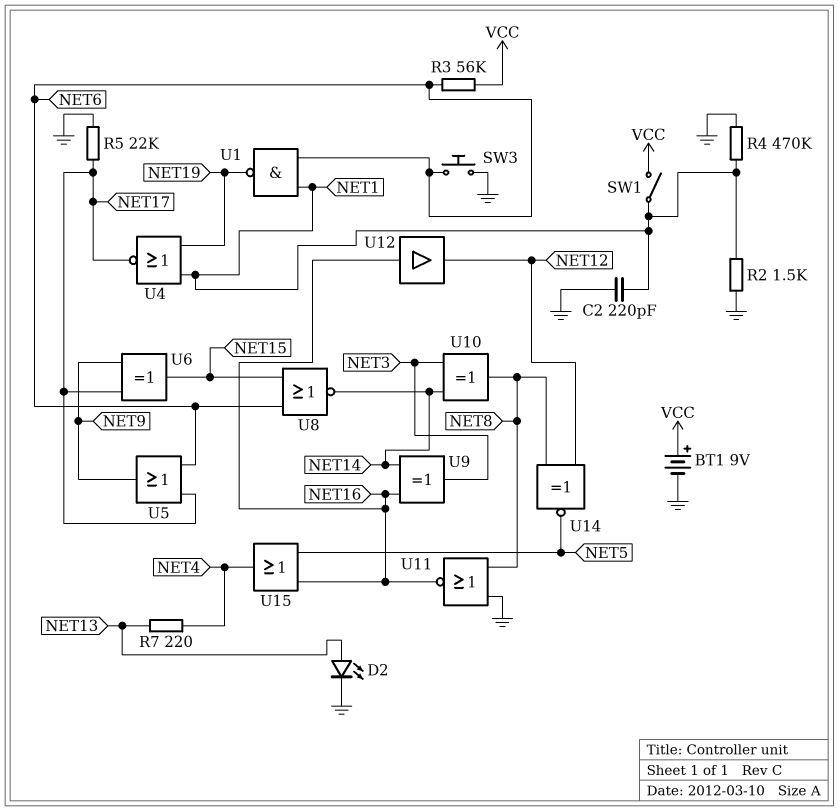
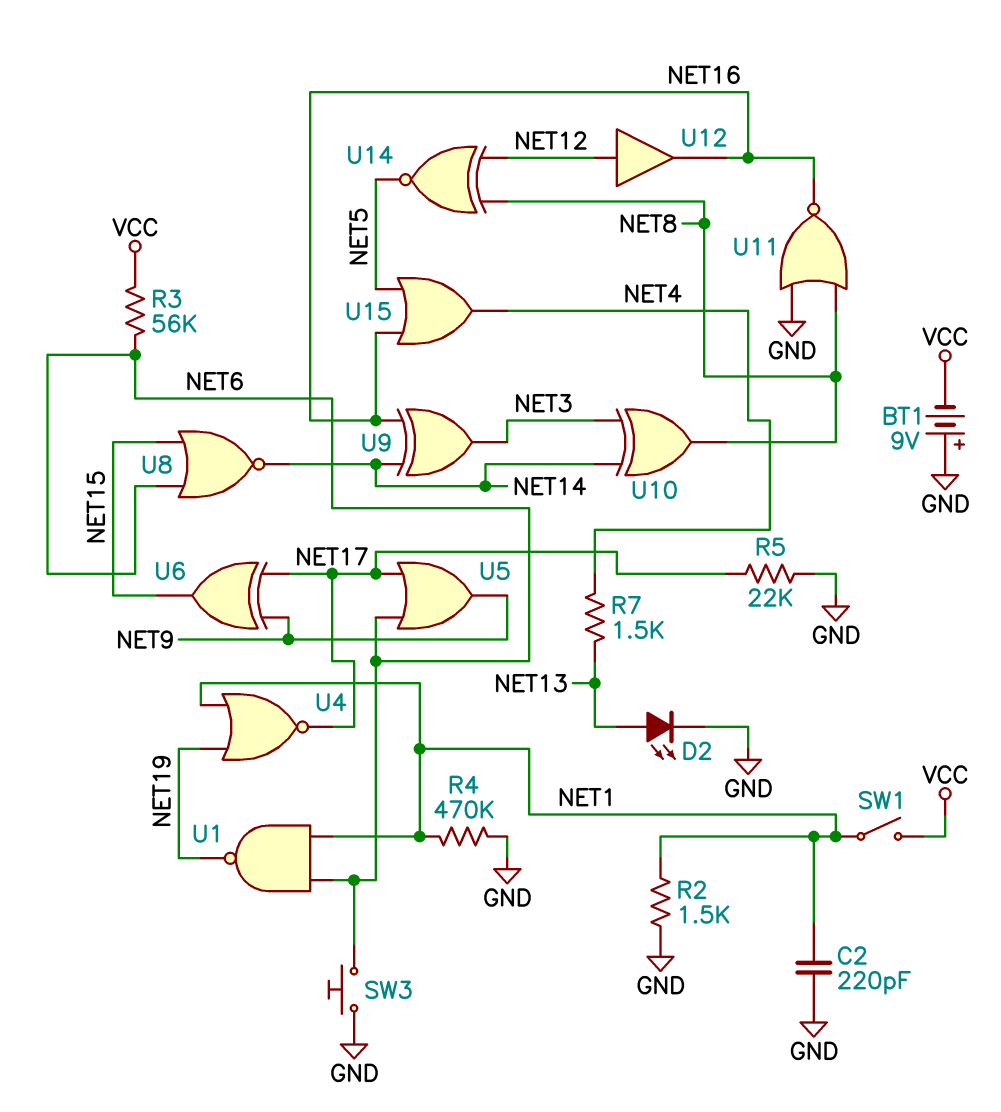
BT1: 9V (plus VCC, minus GND) -> 9V (plus GND, minus VCC)
R7: 220 (NET4, NET13) -> 1.5k (NET4, NET13)
U12: buffer (in NET16, out NET12) -> buffer (in NET12, out NET16)

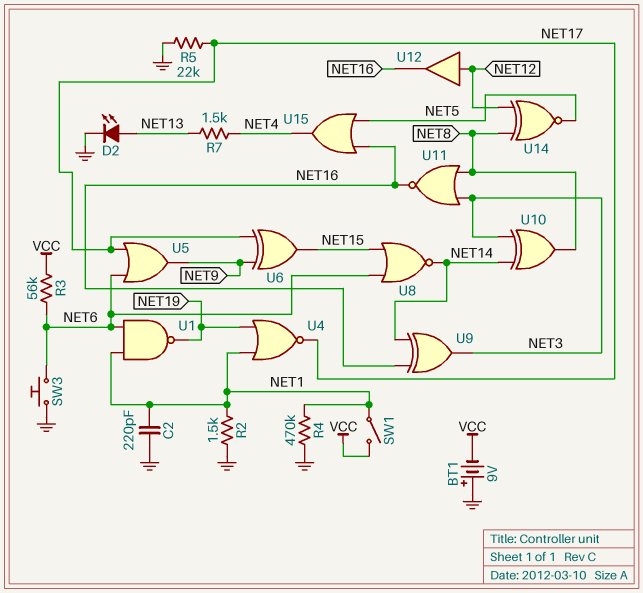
U11: NOR (in GND, in NET8, out NET16) -> NOR (in NET3, in NET8, out NET16)

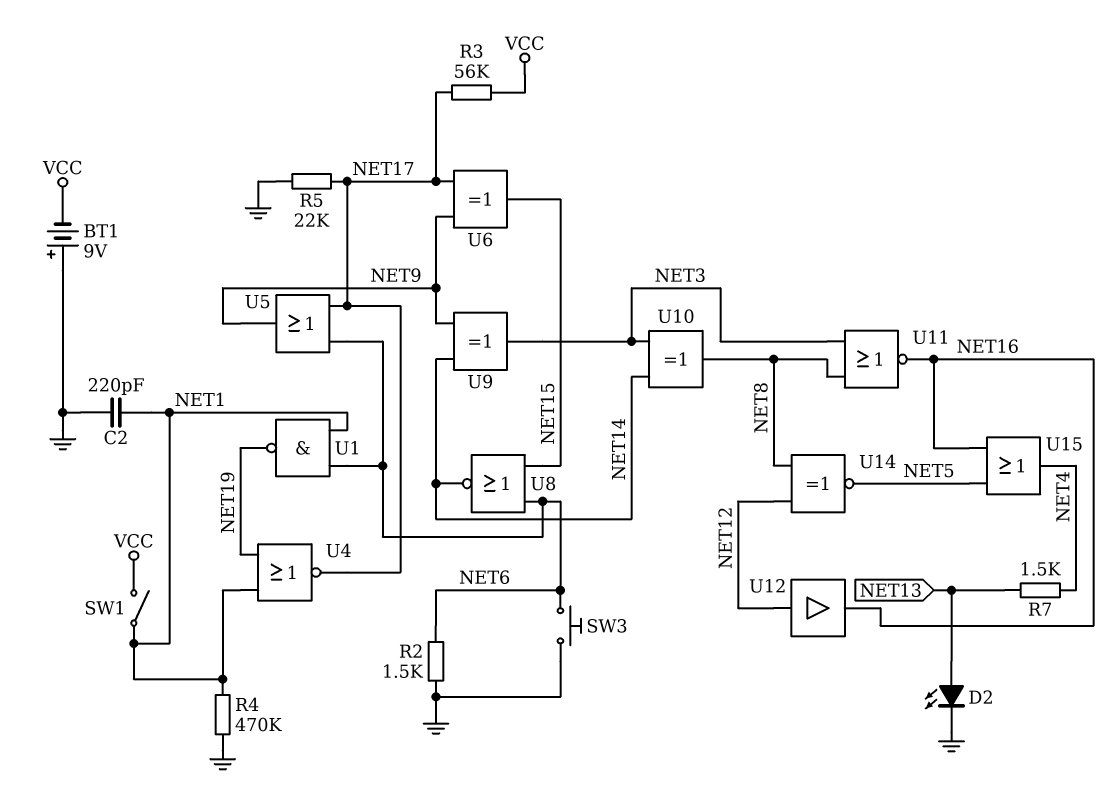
R2: 1.5k (GND, NET1) -> 1.5k (GND, NET6)
R3: 56k (NET6, VCC) -> 56k (NET17, VCC)
U9: XOR (in NET14, in NET16, out NET3) -> XOR (in NET9, in NET14, out NET3)

